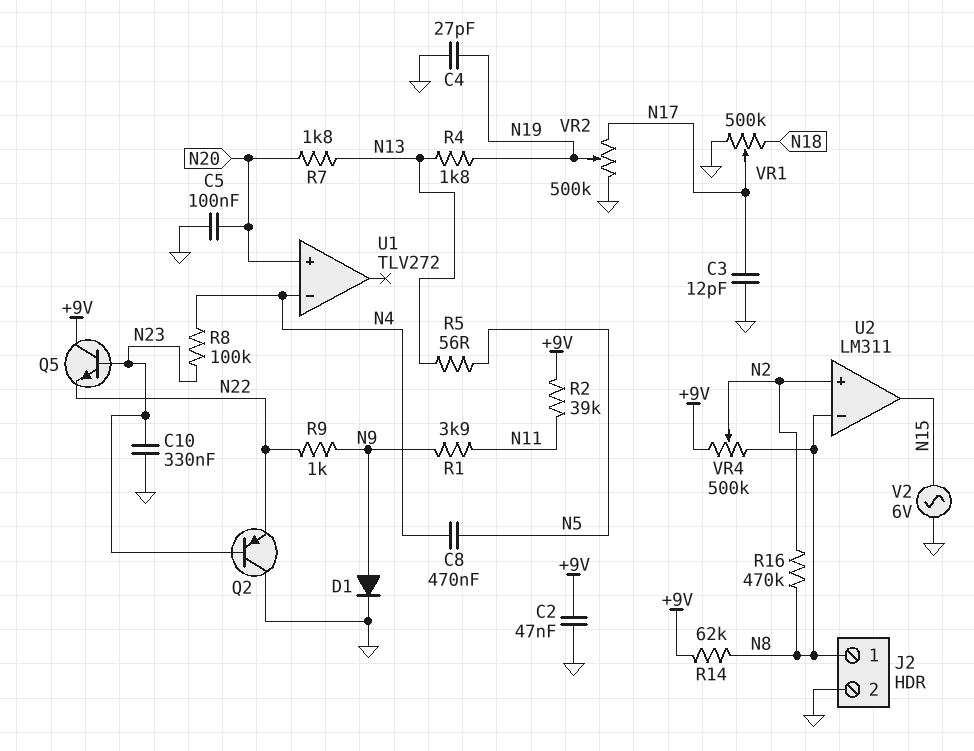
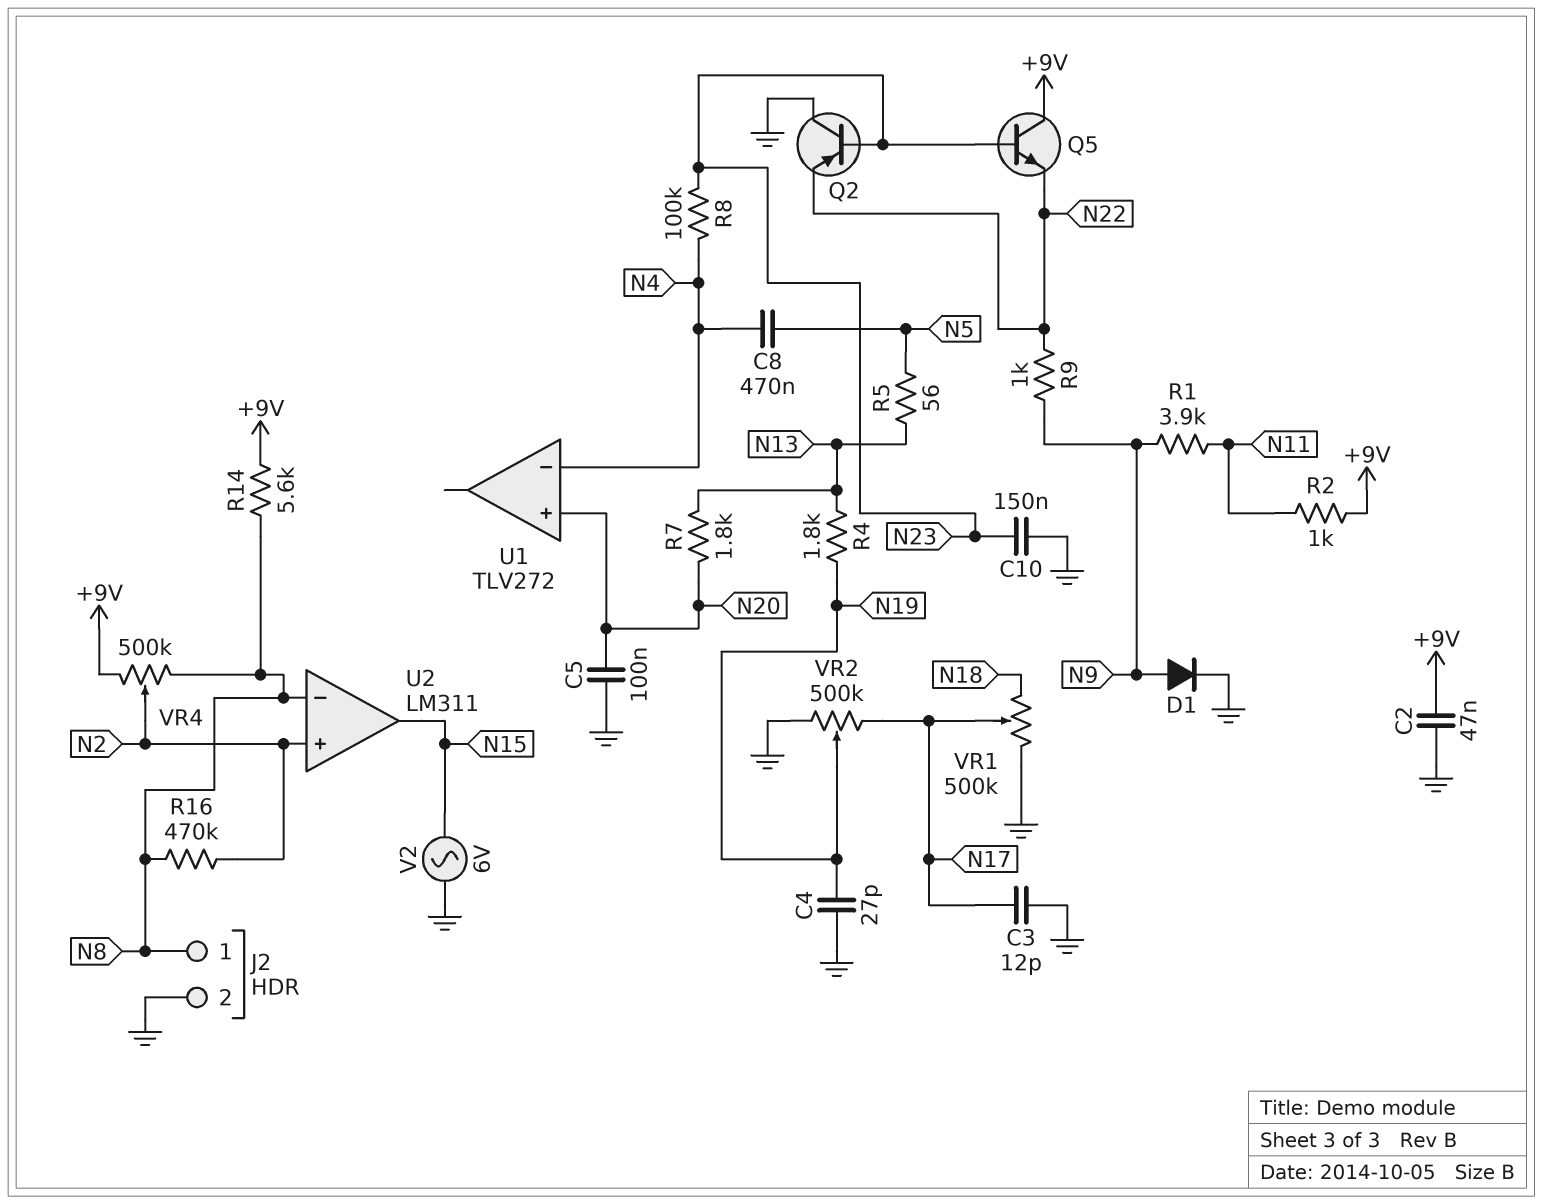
C10: 330nF (GND, N23) -> 150nF (GND, N23)
R2: 39k (+9V, N11) -> 1k (+9V, N11)
R14: 62k (+9V, N8) -> 5.6k (+9V, N8)

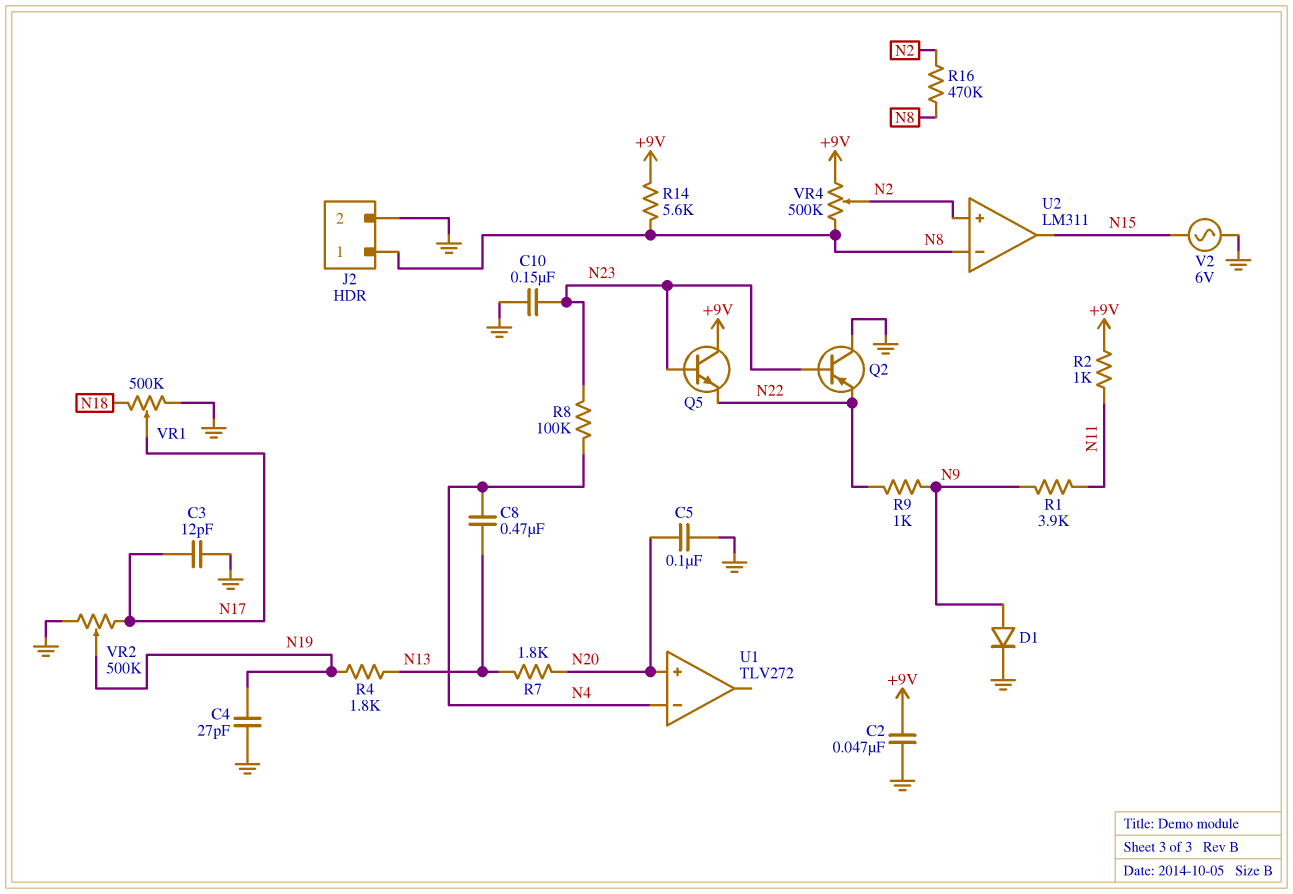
C8: 470nF (N4, N5) -> 470nF (N4, N13)
R5: 56 (N5, N13) -> none

